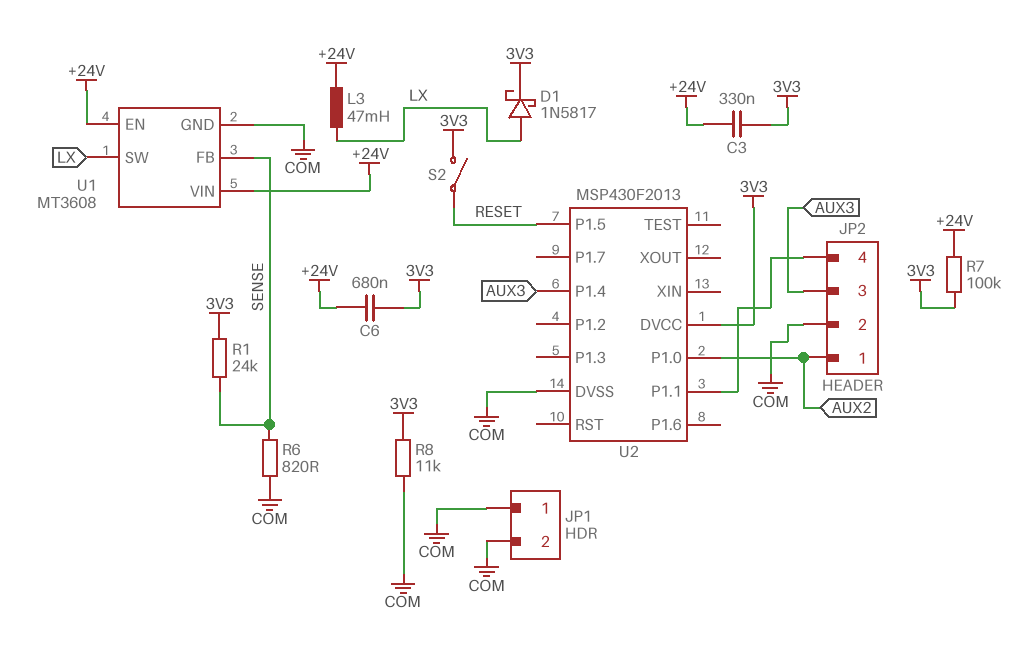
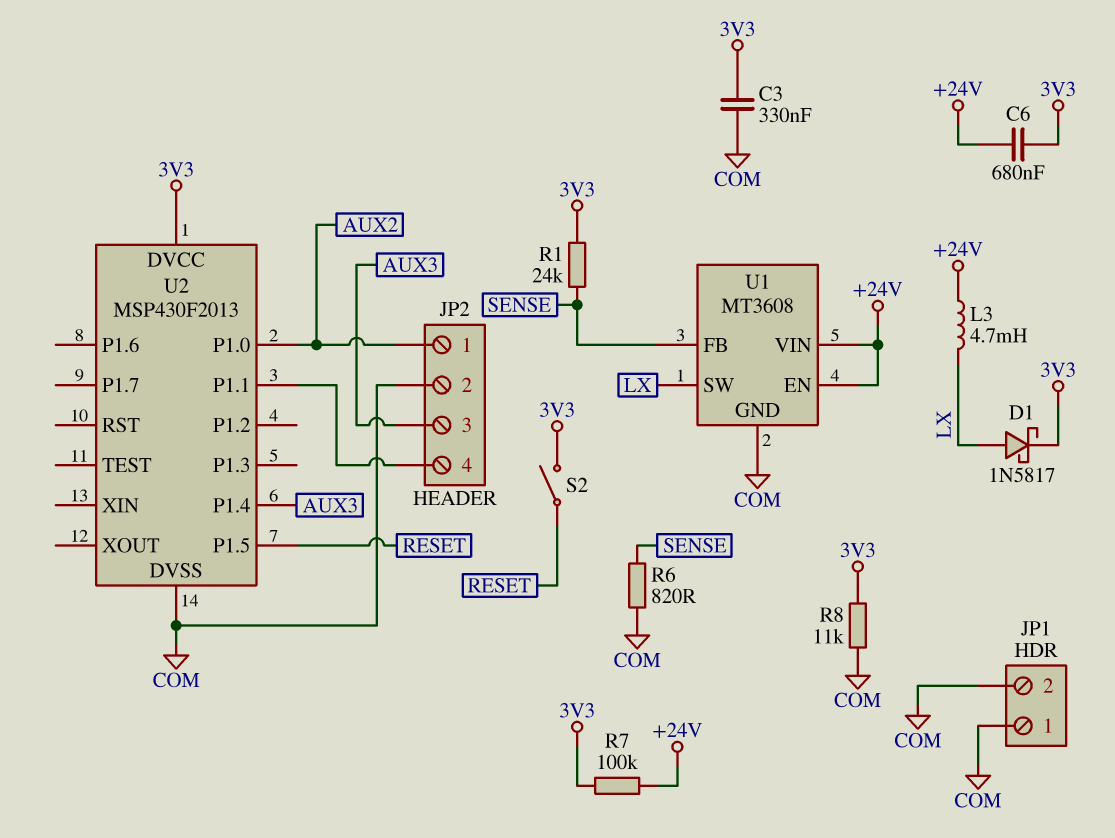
C3: 330nF (+24V, 3V3) -> 330nF (3V3, COM)
L3: 47mH (+24V, LX) -> 4.7mH (+24V, LX)

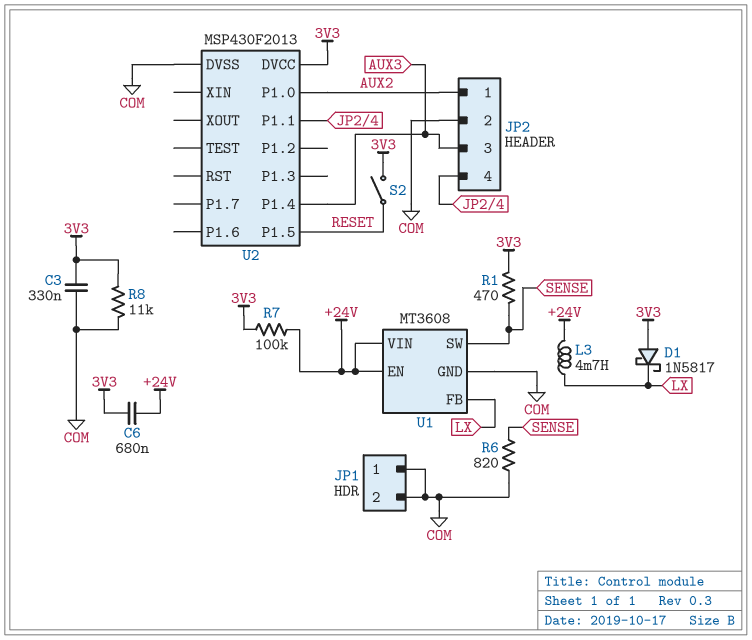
D1: schottky 1N5817 (A LX, K 3V3) -> schottky 1N5817 (A 3V3, K LX)
R1: 24k (3V3, SENSE) -> 470 (3V3, SENSE)
U1 pin FB: SENSE -> LX
U1 pin SW: LX -> SENSE

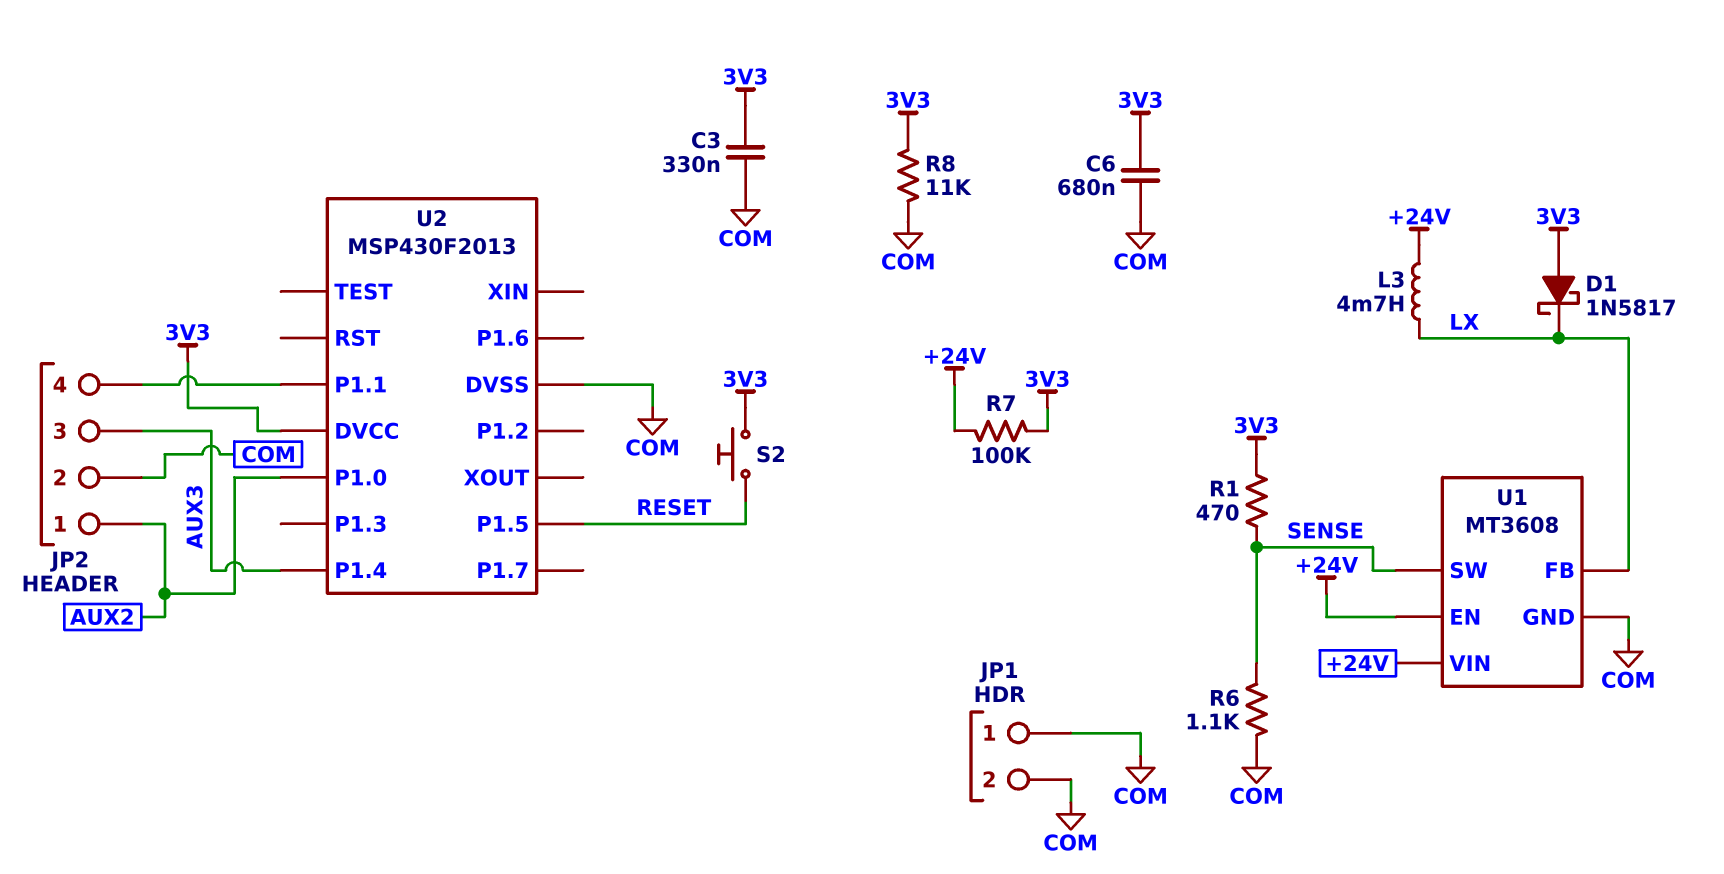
C6: 680nF (+24V, 3V3) -> 680nF (3V3, COM)
R6: 820 (COM, SENSE) -> 1.1k (COM, SENSE)
S2: switch (3V3, RESET) -> button (3V3, RESET)

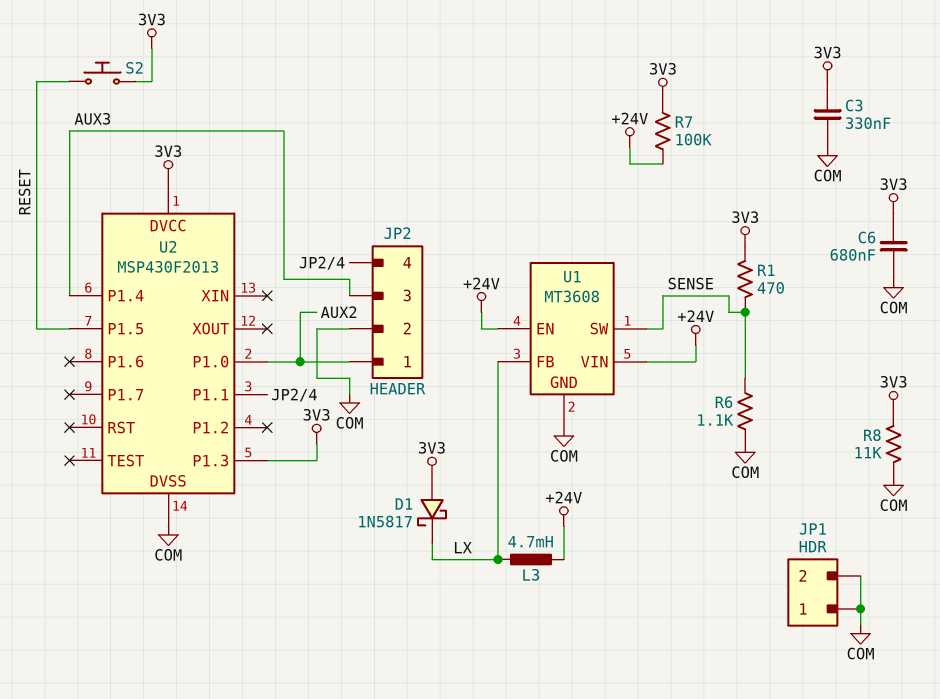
U2 pin P1.3: none -> 3V3

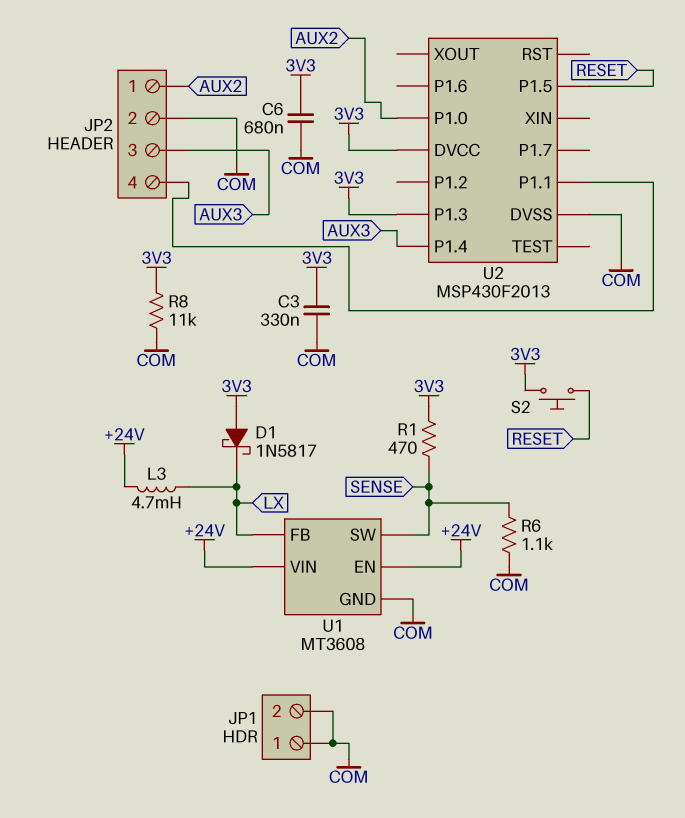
R7: 100k (+24V, 3V3) -> none

